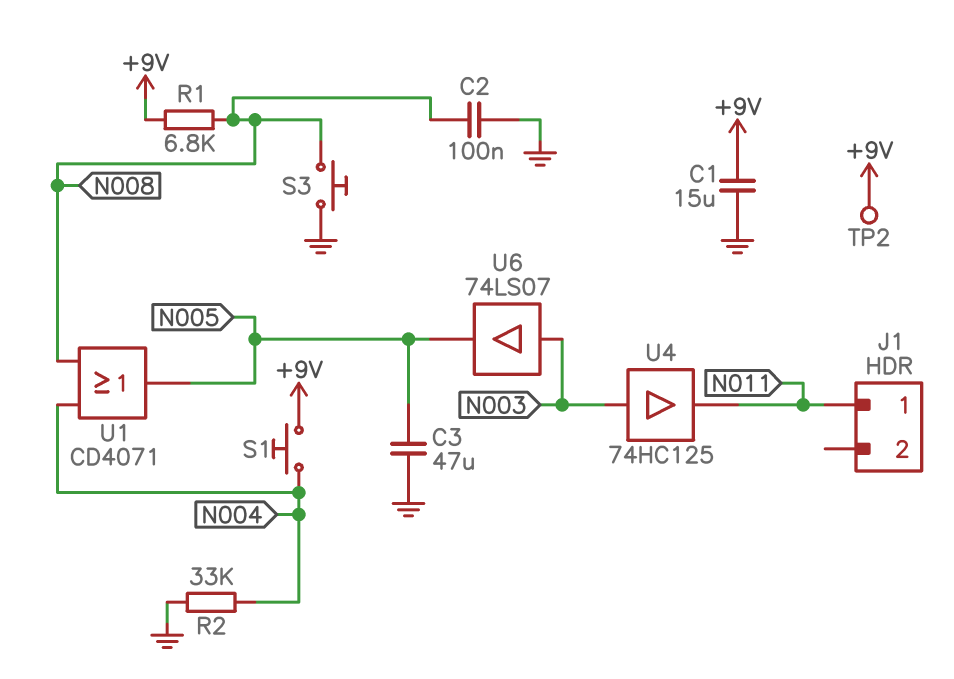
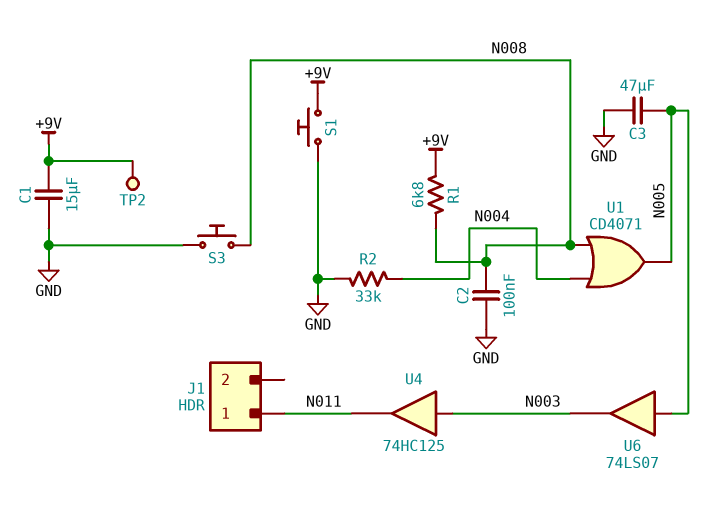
S1: button (+9V, N004) -> button (+9V, GND)
U6: buffer 74LS07 (in N003, out N005) -> buffer 74LS07 (in N005, out N003)

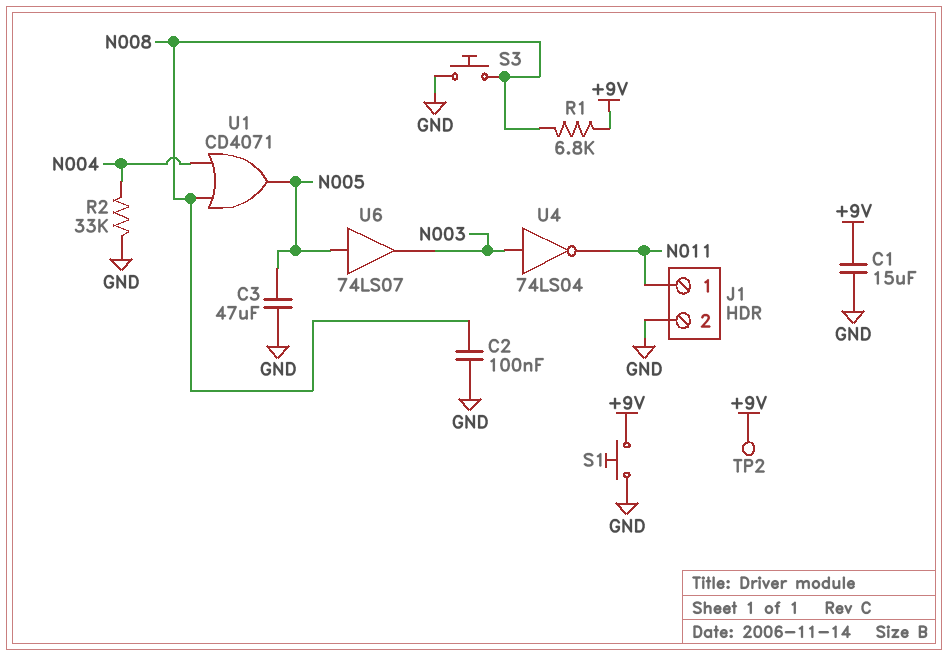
J1 pin 2: none -> GND
U4: buffer 74HC125 (in N003, out N011) -> NOT 74LS04 (in N003, out N011)

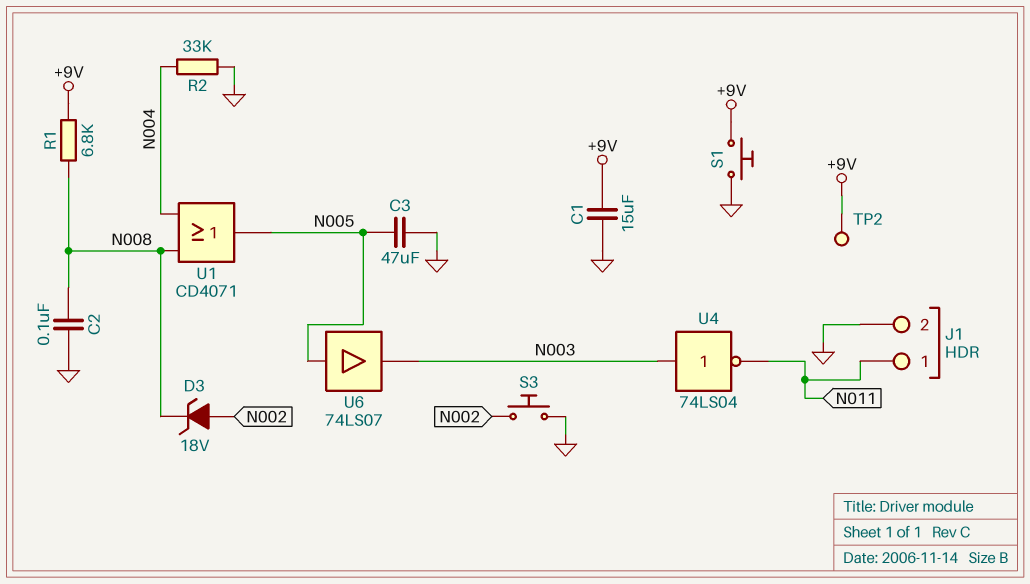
D3: none -> zener 18V (A N002, K N008)
S3: button (GND, N008) -> button (GND, N002)

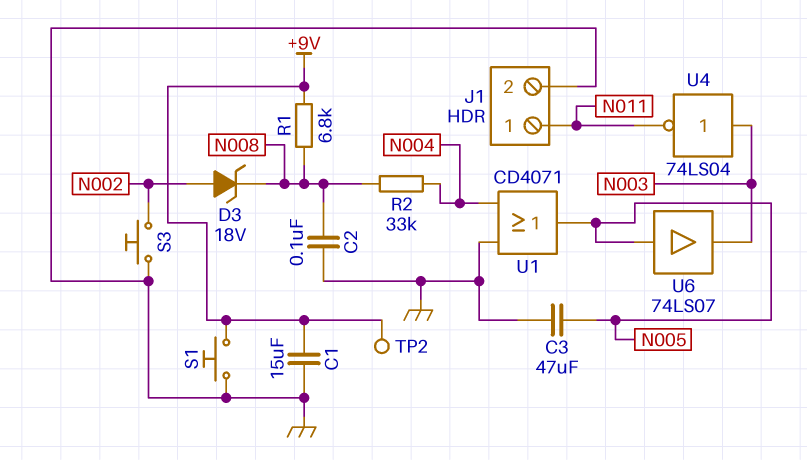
R2: 33k (GND, N004) -> 33k (N004, N008)
U1: OR CD4071 (in N004, in N008, out N005) -> OR CD4071 (in GND, in N004, out N005)

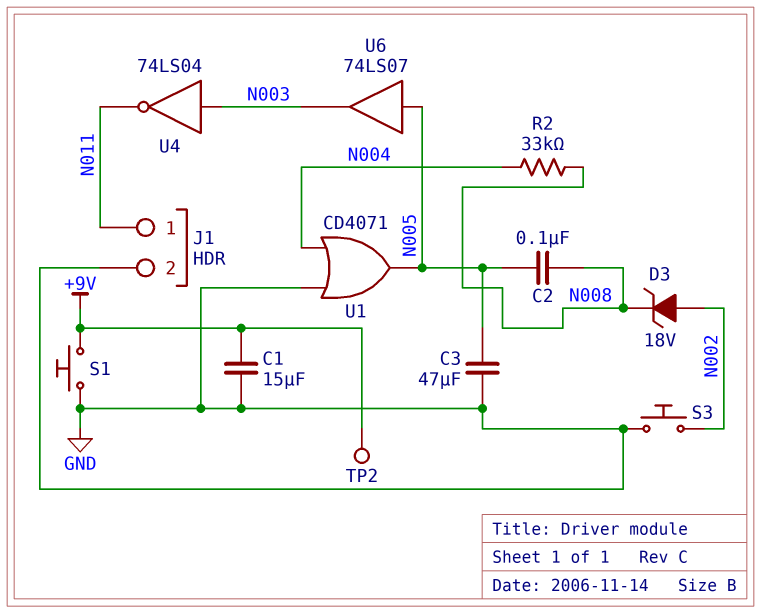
C2: 100nF (GND, N008) -> 100nF (N005, N008)
R1: 6.8k (+9V, N008) -> none

